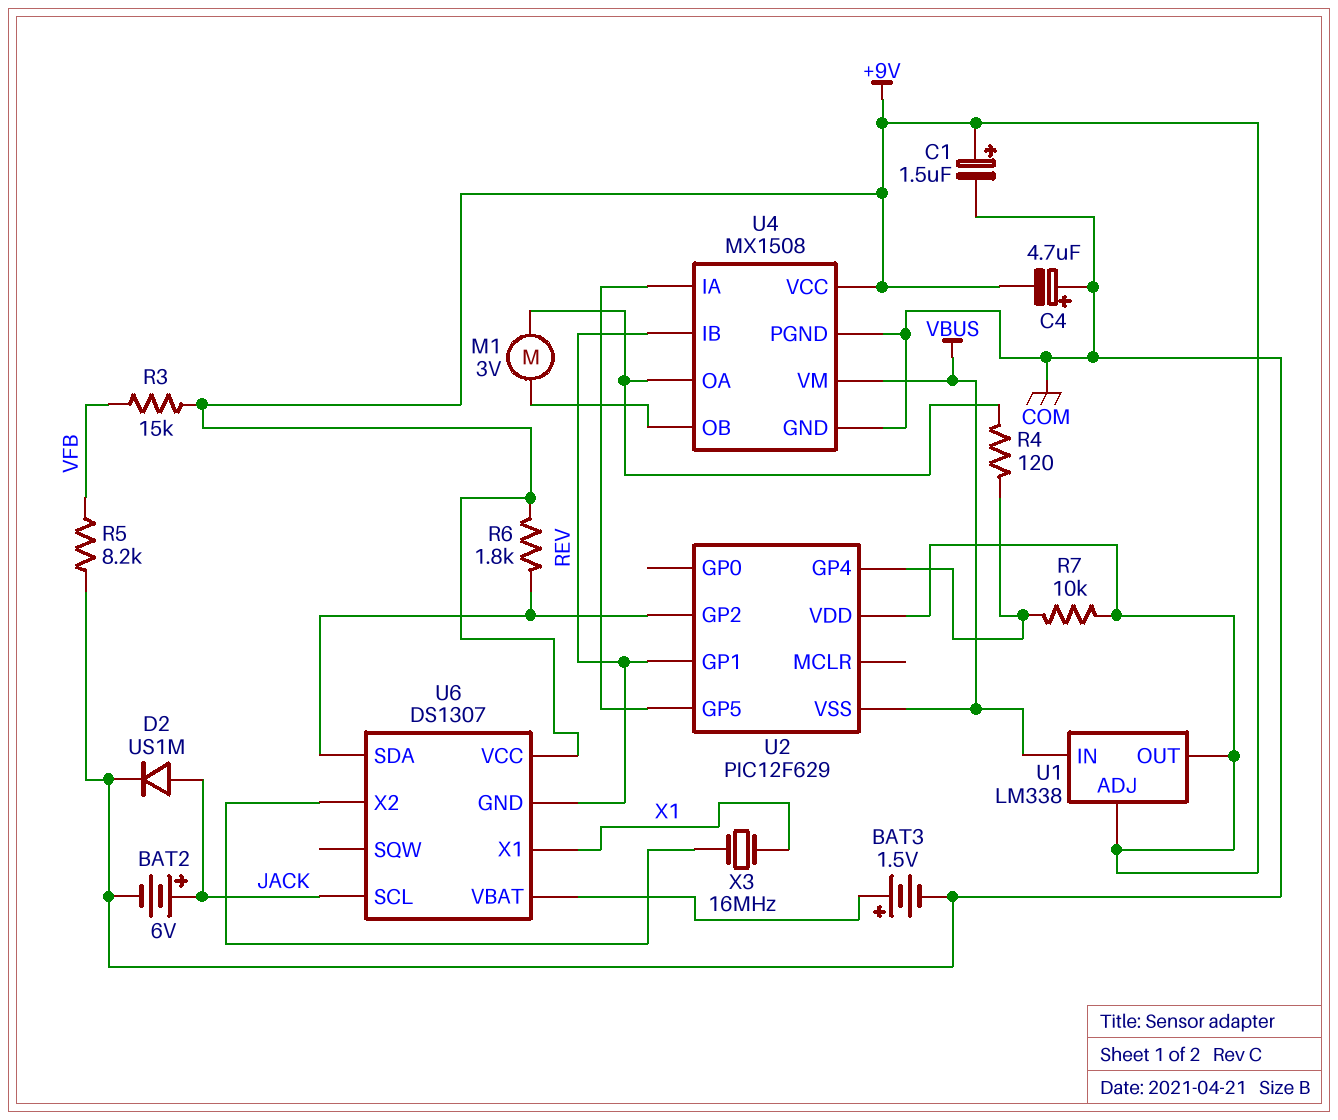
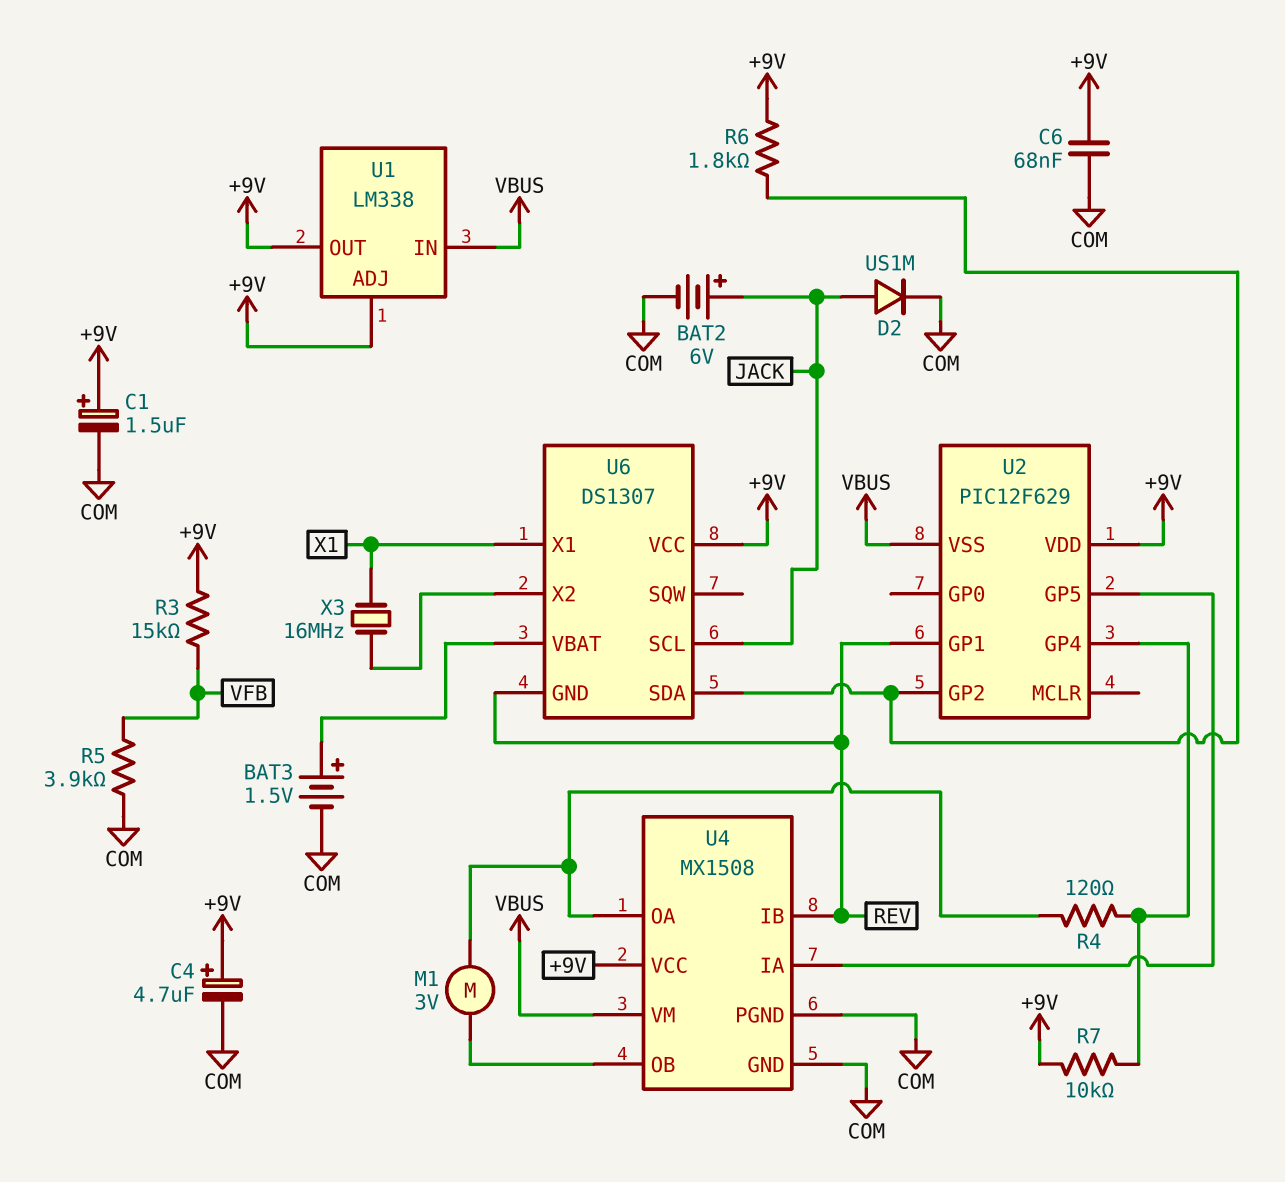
C4: 4.7uF (plus COM, minus +9V) -> 4.7uF (plus +9V, minus COM)
C6: none -> 68nF (+9V, COM)
R5: 8.2k (COM, VFB) -> 3.9k (COM, VFB)

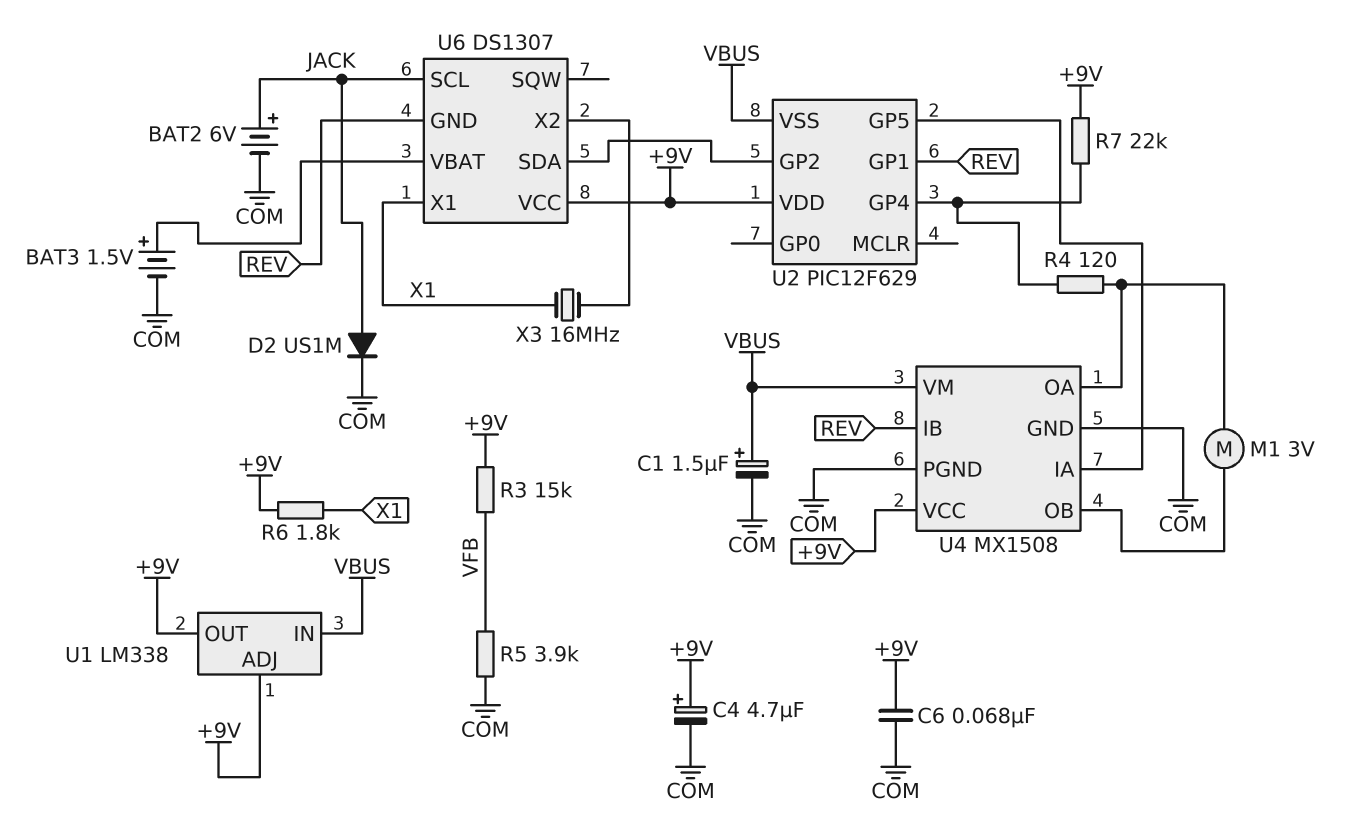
C1: 1.5uF (plus +9V, minus COM) -> 1.5uF (plus VBUS, minus COM)
R6: 1.8k (+9V, U2/GP2) -> 1.8k (+9V, X1)
R7: 10k (+9V, U2/GP4) -> 22k (+9V, U2/GP4)

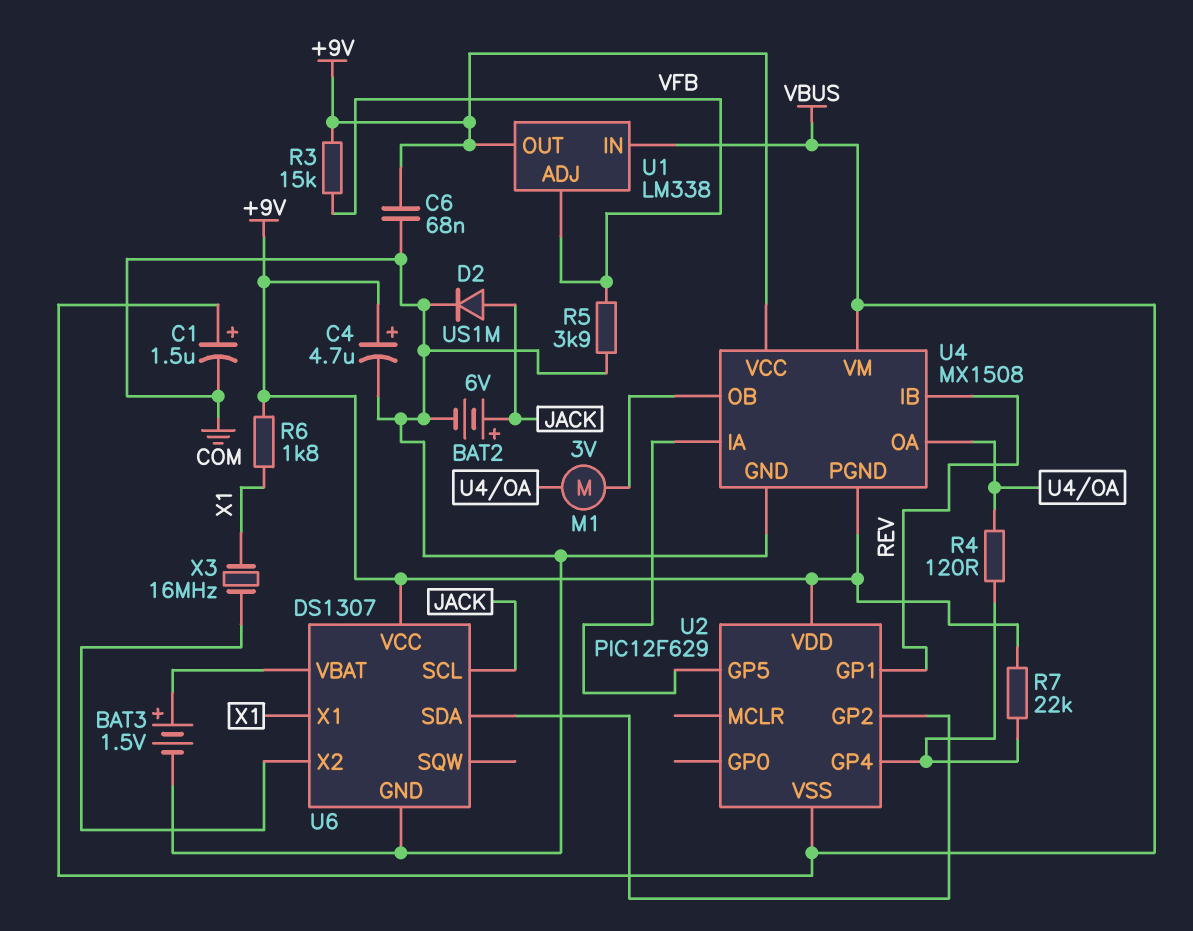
U1 pin ADJ: +9V -> VFB
U4 pin PGND: COM -> +9V
U6 pin GND: REV -> COM

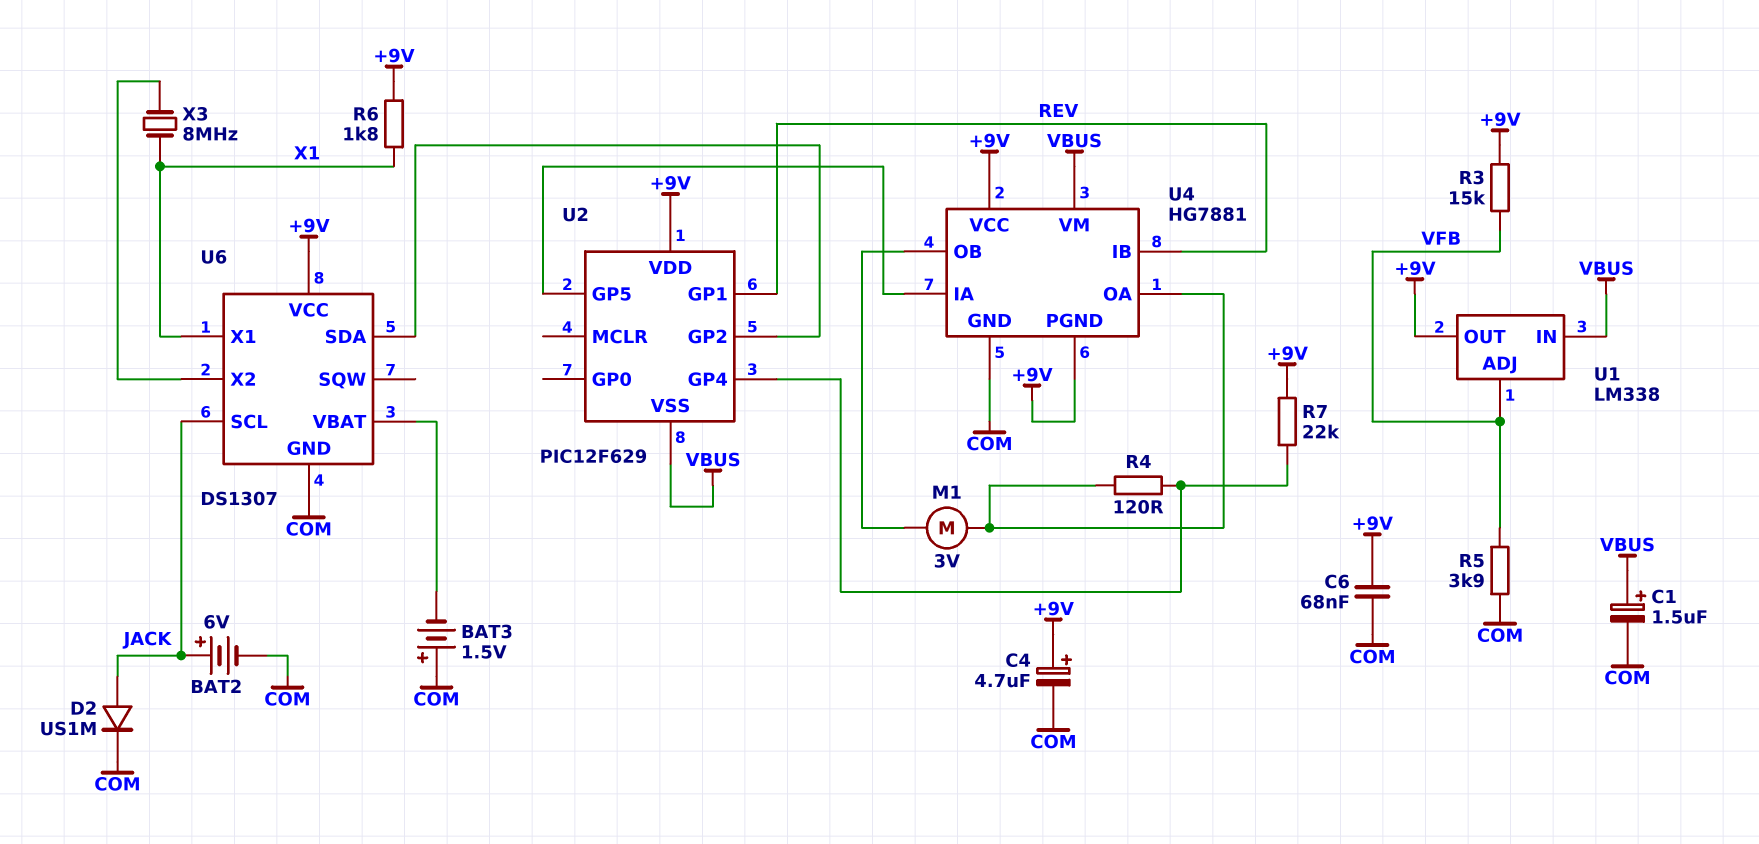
BAT3: 1.5V (plus U6/VBAT, minus COM) -> 1.5V (plus COM, minus U6/VBAT)
U4: MX1508 -> HG7881
X3: 16MHz (U6/X2, X1) -> 8MHz (U6/X2, X1)

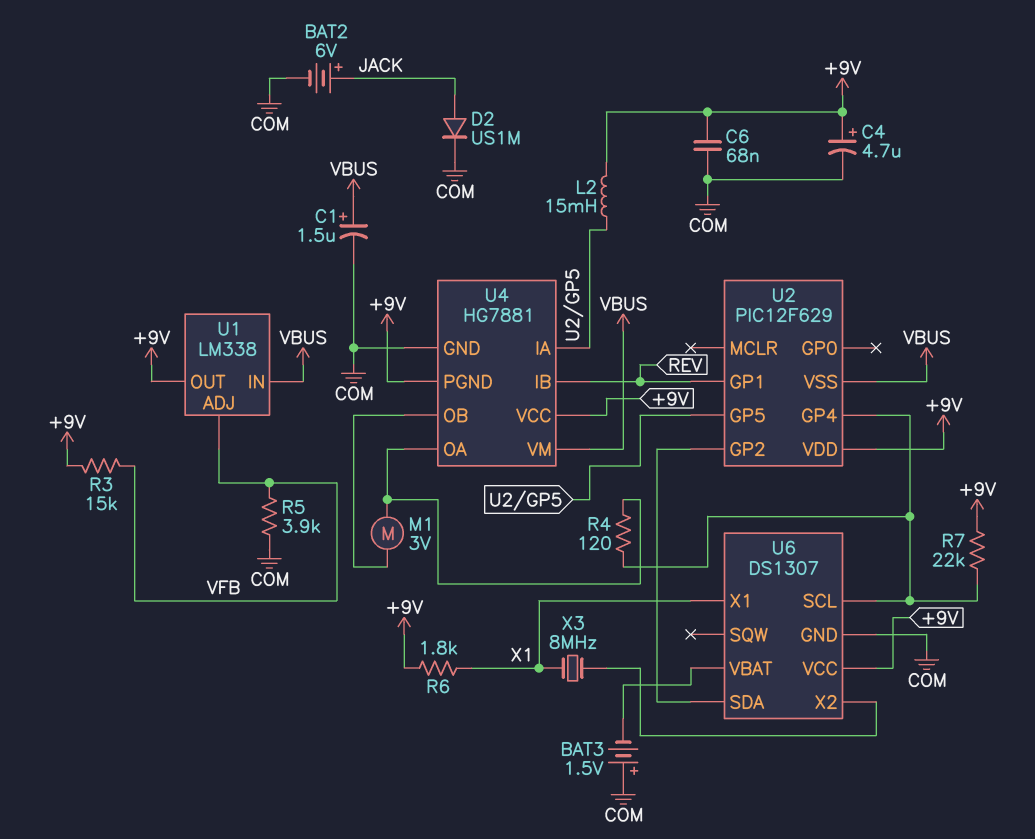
L2: none -> 15mH (+9V, U2/GP5)
U6 pin SCL: JACK -> U2/GP4

